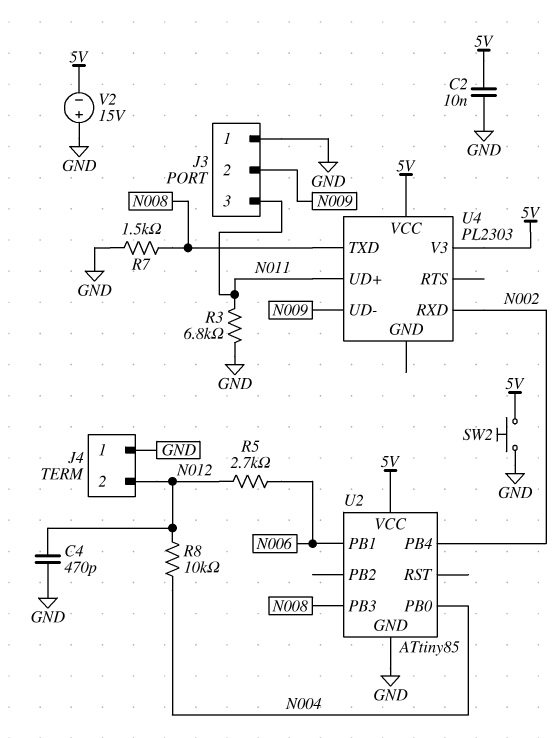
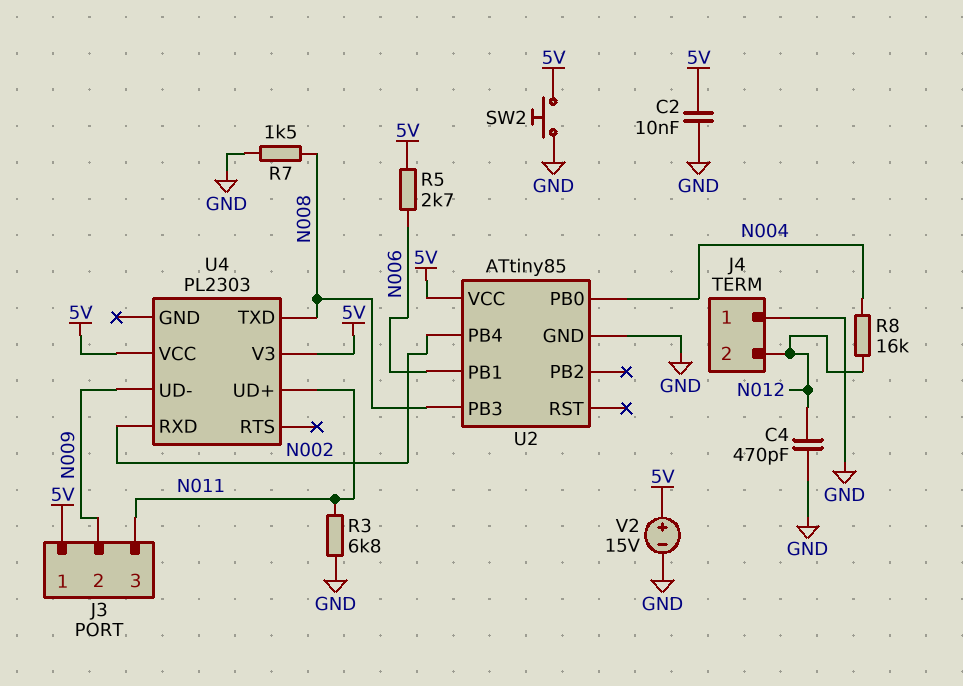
J3 pin 1: GND -> 5V
R5: 2.7k (N006, N012) -> 2.7k (5V, N006)
R8: 10k (N004, N012) -> 16k (N004, N012)
V2: 15V (plus GND, minus 5V) -> 15V (plus 5V, minus GND)

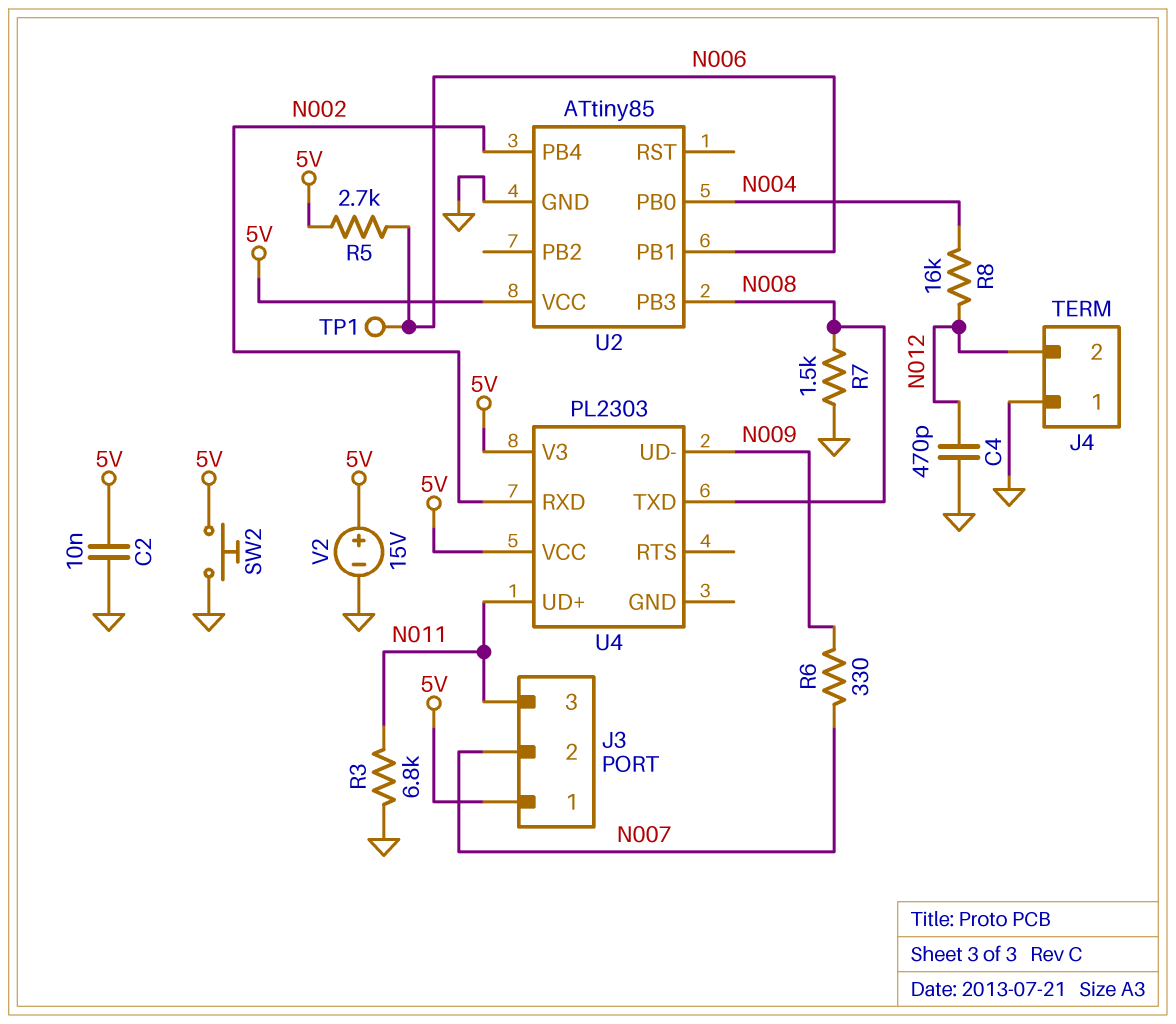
J3 pin 2: N009 -> N007
R6: none -> 330 (N007, N009)
TP1: none -> test point (N006)

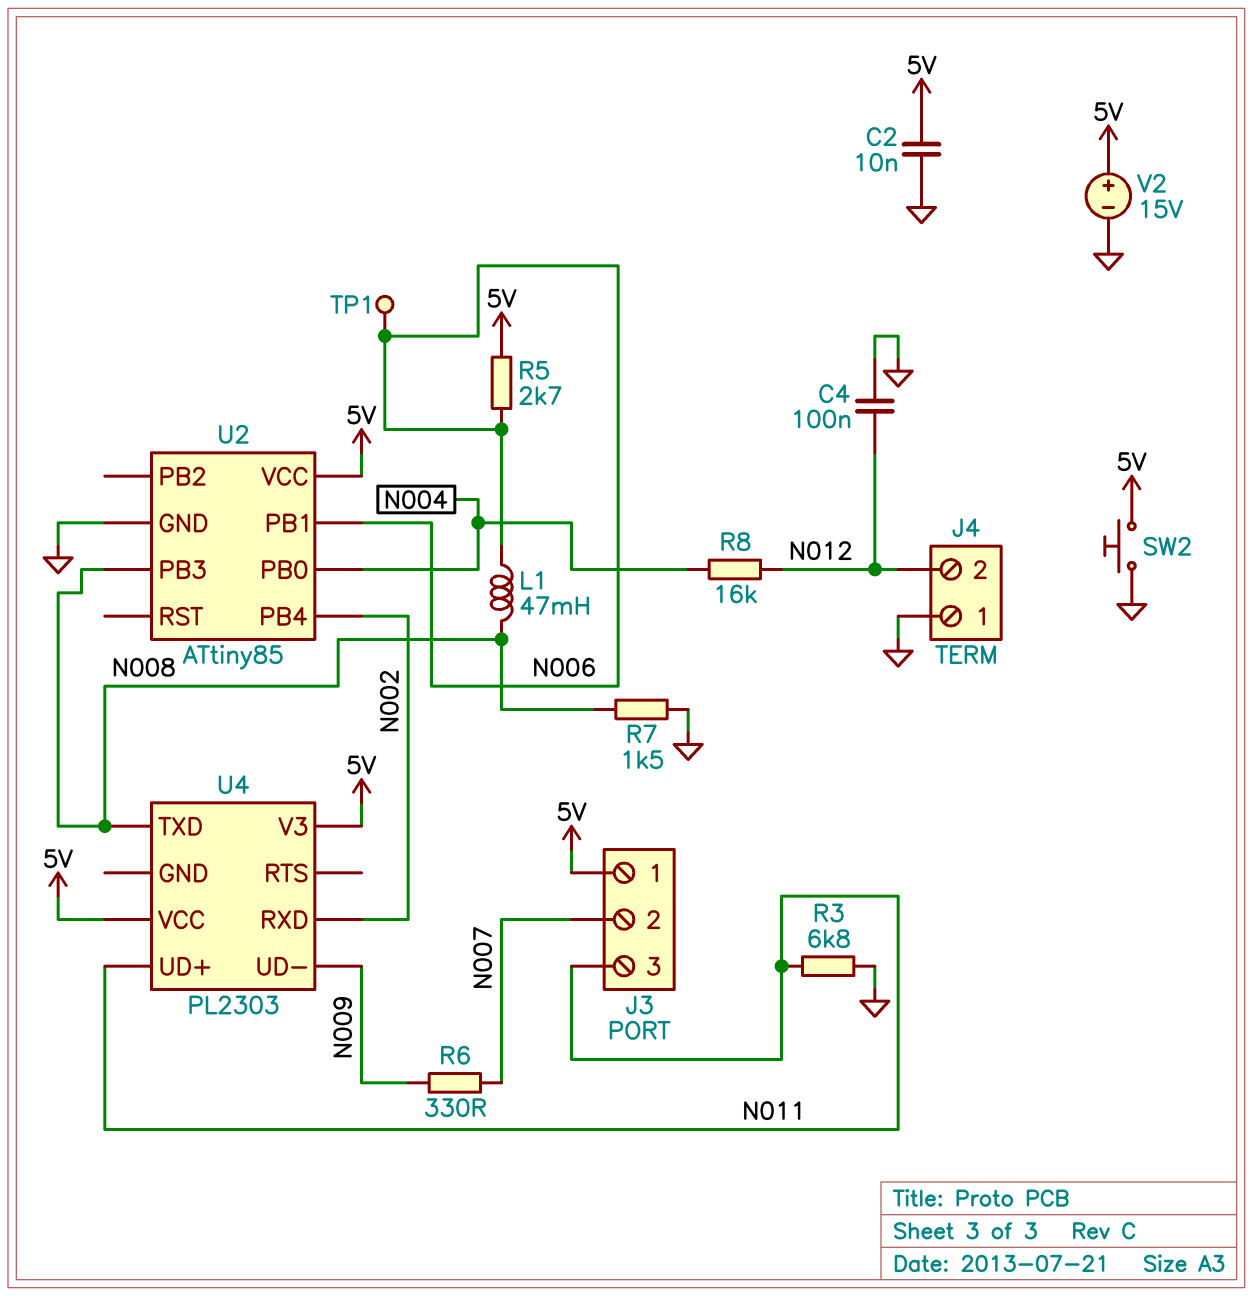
C4: 470pF (GND, N012) -> 100nF (GND, N012)
L1: none -> 47mH (N006, N008)

